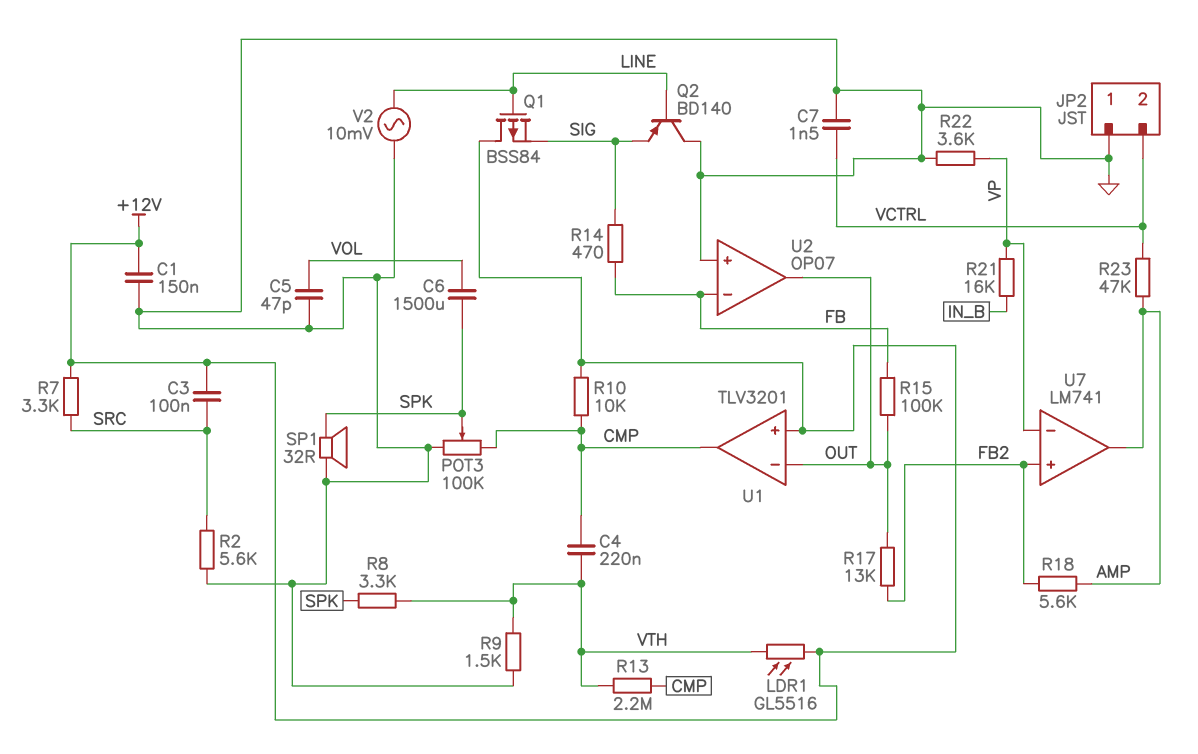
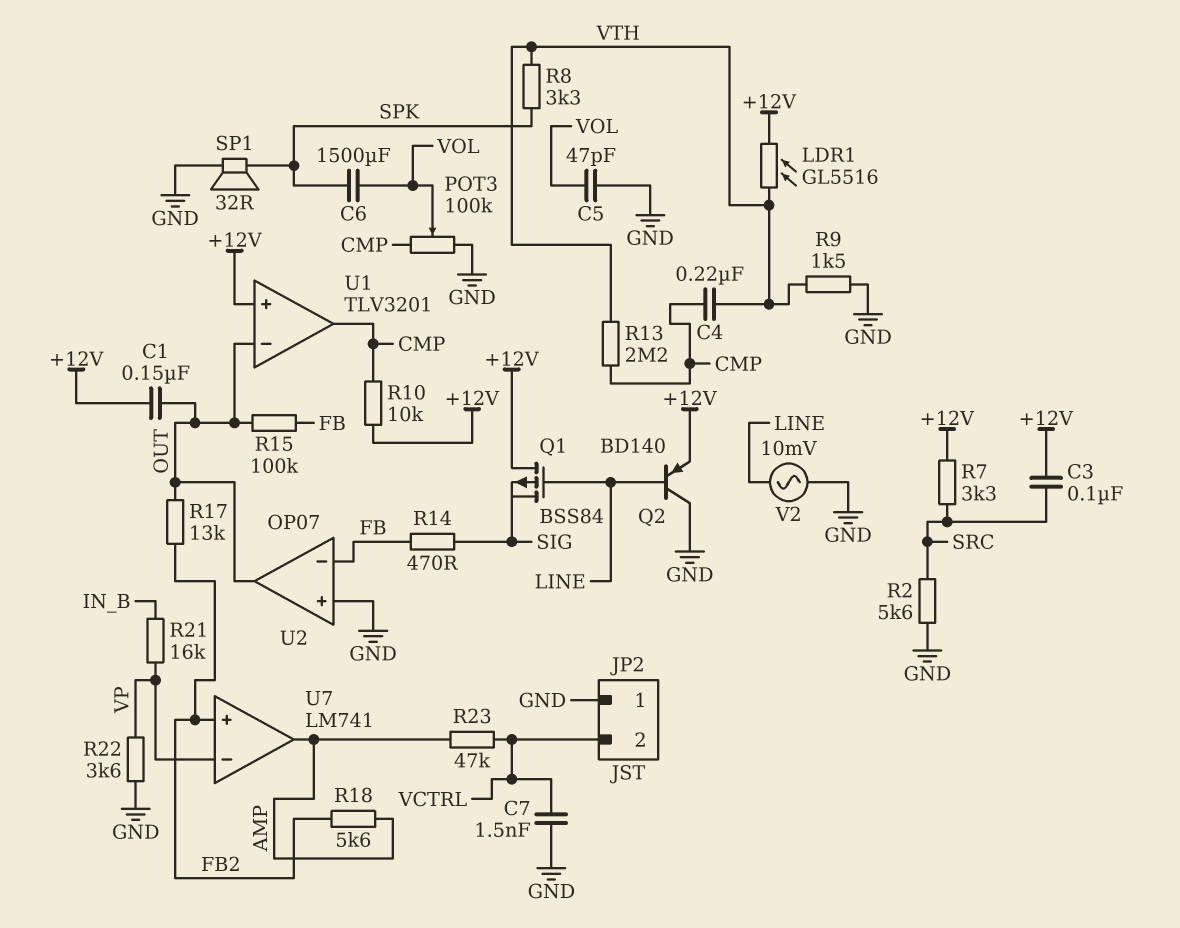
C1: 150nF (+12V, GND) -> 150nF (+12V, OUT)
POT3: 100k (CMP, GND, wiper SPK) -> 100k (CMP, GND, wiper VOL)
Q2: PNP BD140 (B LINE, C GND, E SIG) -> PNP BD140 (B LINE, C GND, E +12V)

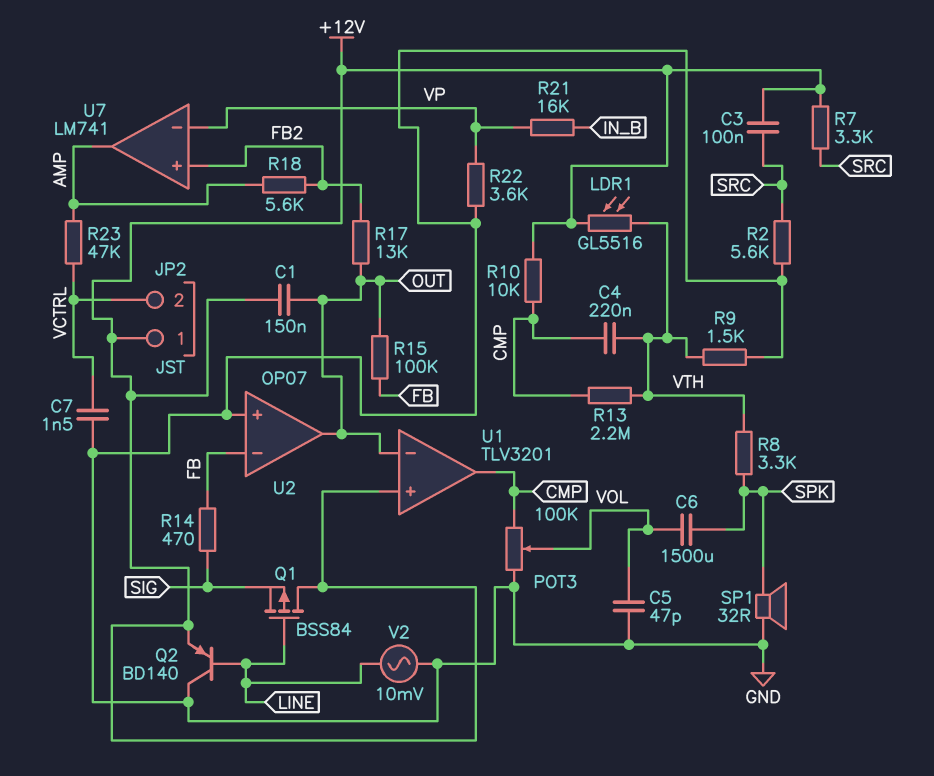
JP2 pin 1: GND -> +12V

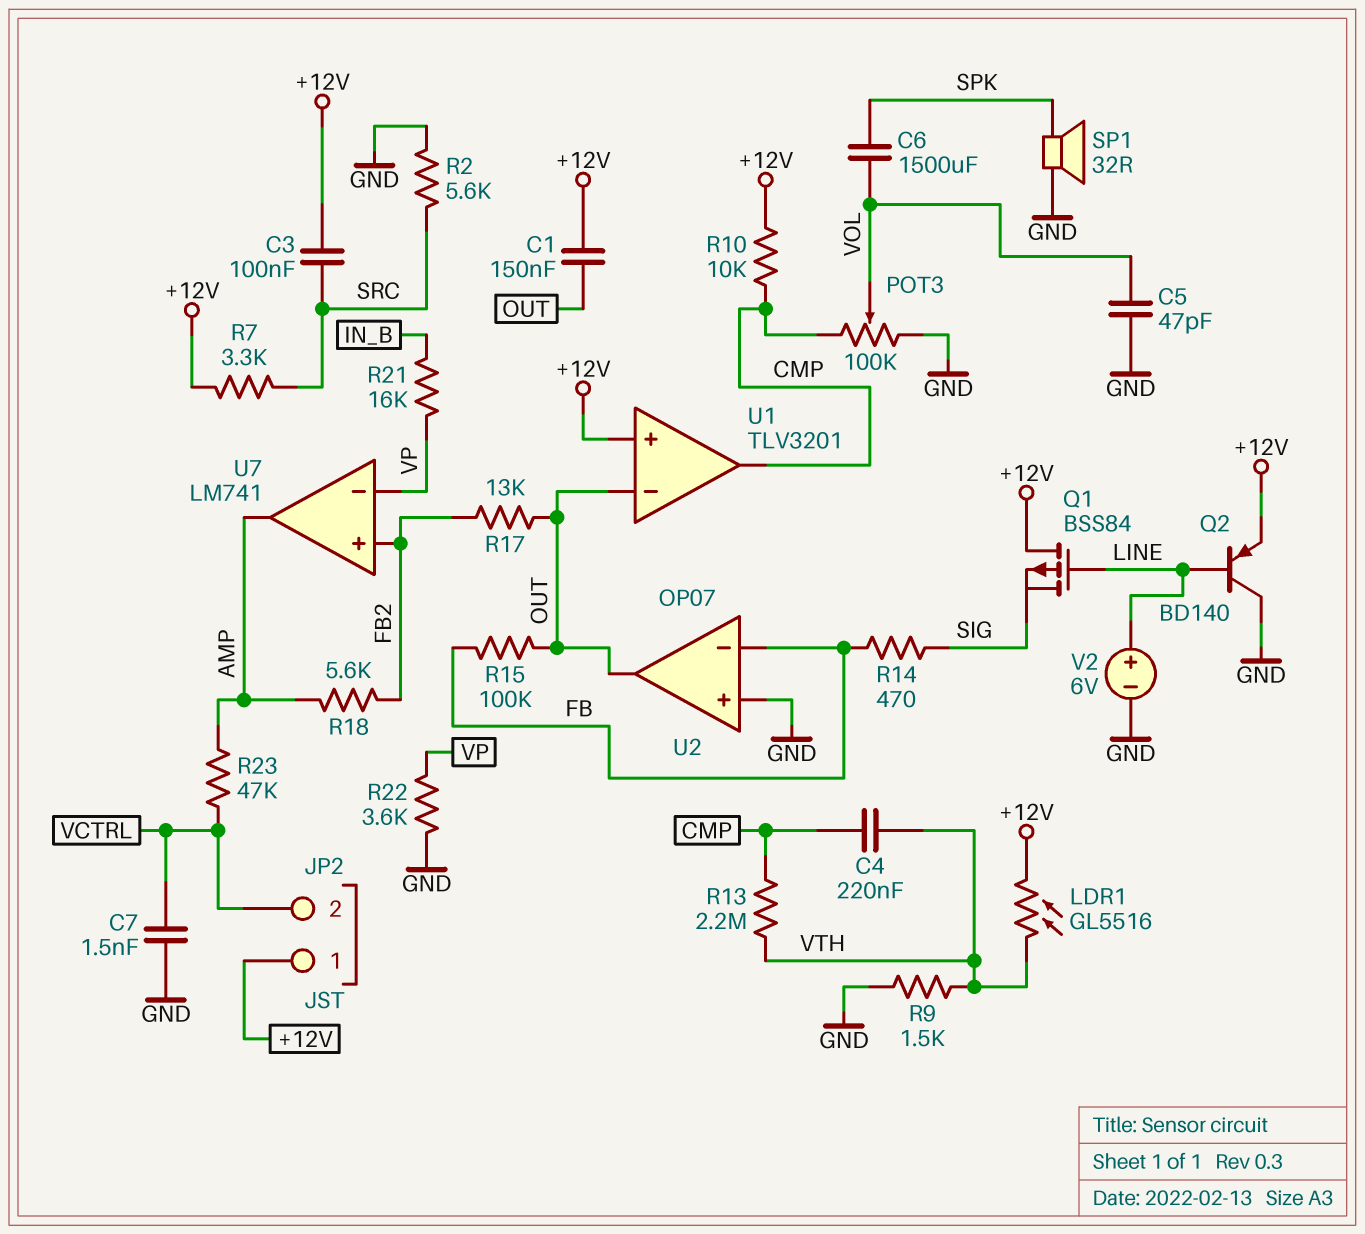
R8: 3.3k (SPK, VTH) -> none
V2: AC 10mV (GND, LINE) -> 6V (plus LINE, minus GND)

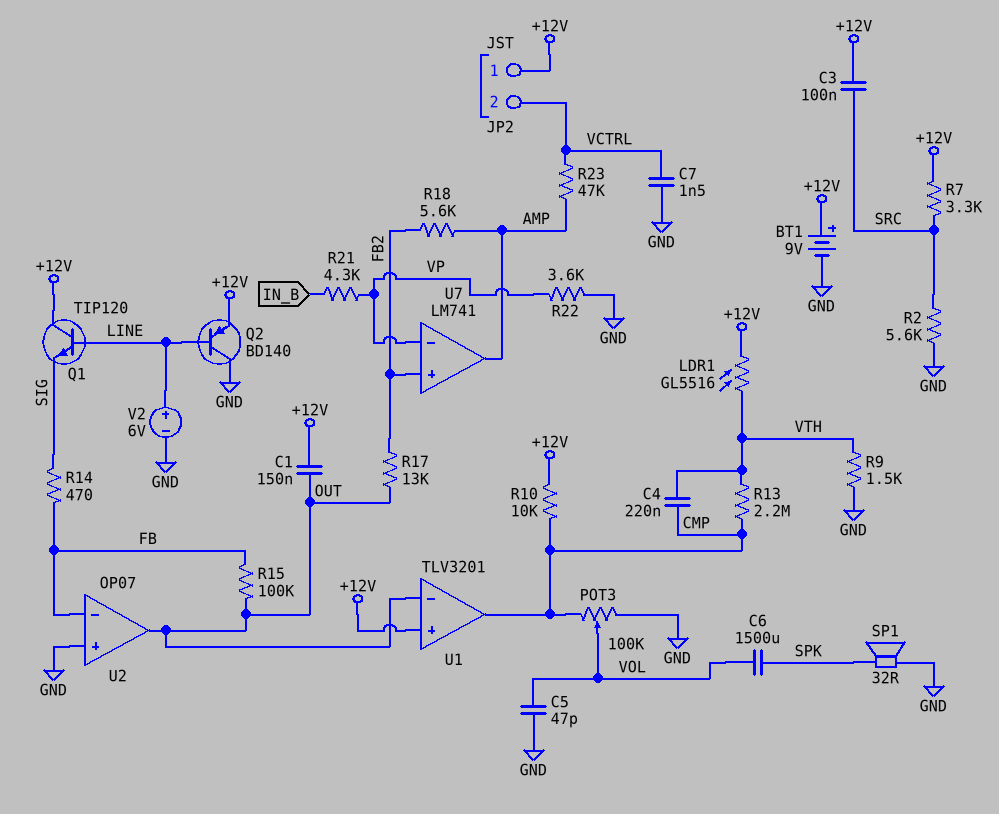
BT1: none -> 9V (plus +12V, minus GND)
Q1: PMOS BSS84 (G LINE, D +12V, S SIG) -> NPN TIP120 (B LINE, C +12V, E SIG)
R21: 16k (IN_B, VP) -> 4.3k (IN_B, VP)

